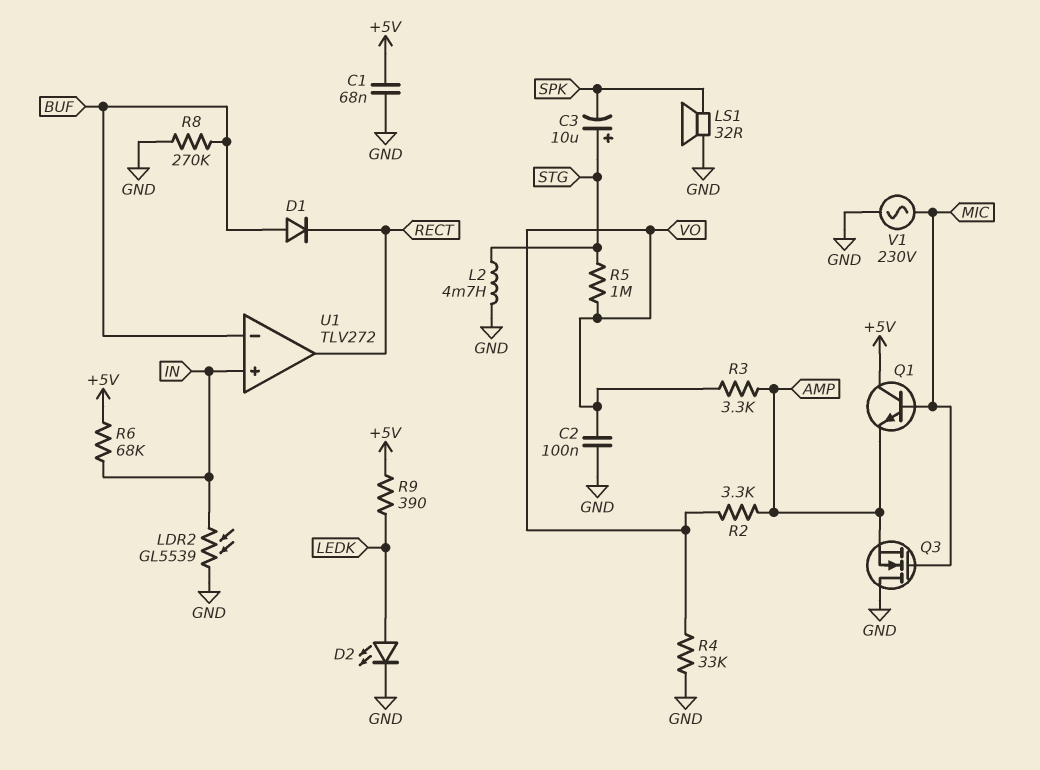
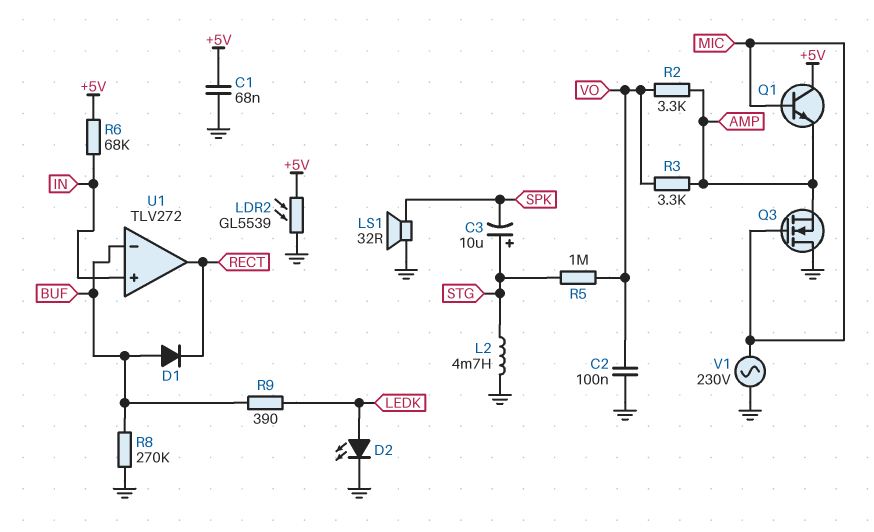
LDR2: GL5539 (GND, IN) -> GL5539 (+5V, GND)
R4: 33k (GND, VO) -> none
R9: 390 (+5V, LEDK) -> 390 (BUF, LEDK)

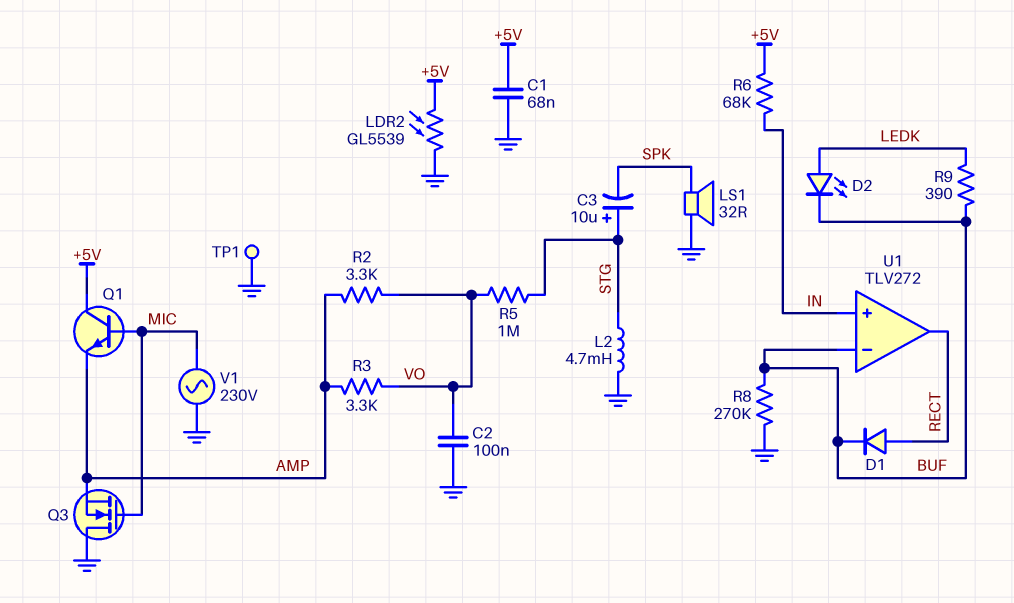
D1: diode (A BUF, K RECT) -> diode (A RECT, K BUF)
D2: LED (A LEDK, K GND) -> LED (A LEDK, K BUF)
TP1: none -> test point (GND)

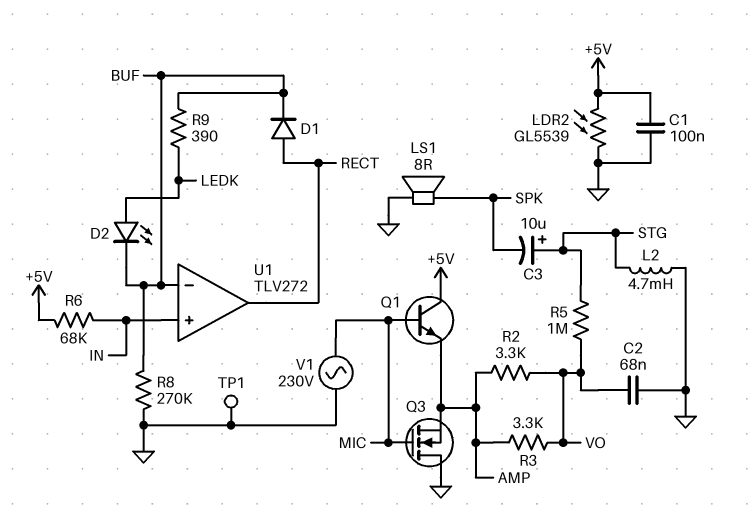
C1: 68nF (+5V, GND) -> 100nF (+5V, GND)
C2: 100nF (GND, VO) -> 68nF (GND, VO)
LS1: speaker 32R (GND, SPK) -> speaker 8R (GND, SPK)

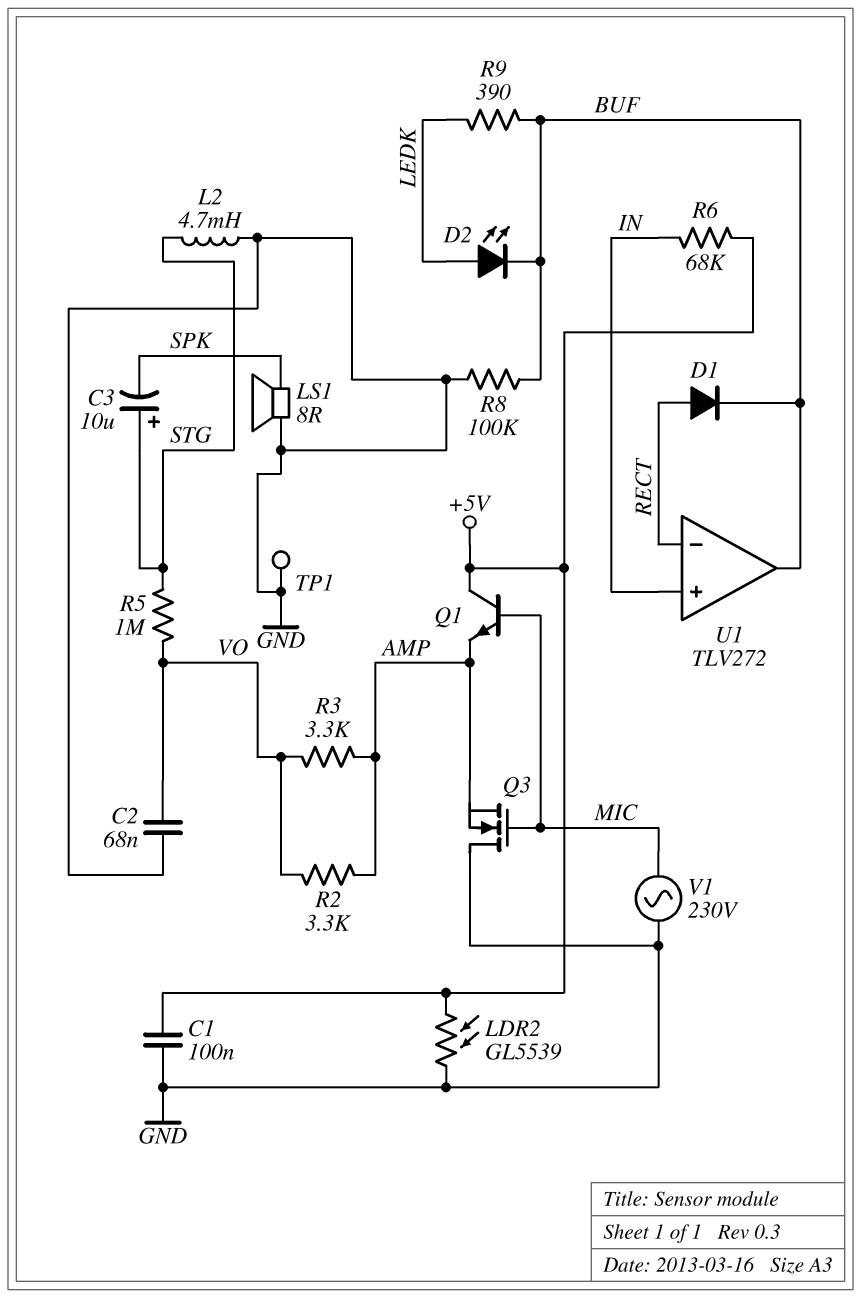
R8: 270k (BUF, GND) -> 100k (BUF, GND)
U1 pin in-: BUF -> RECT
U1 pin out: RECT -> BUF

